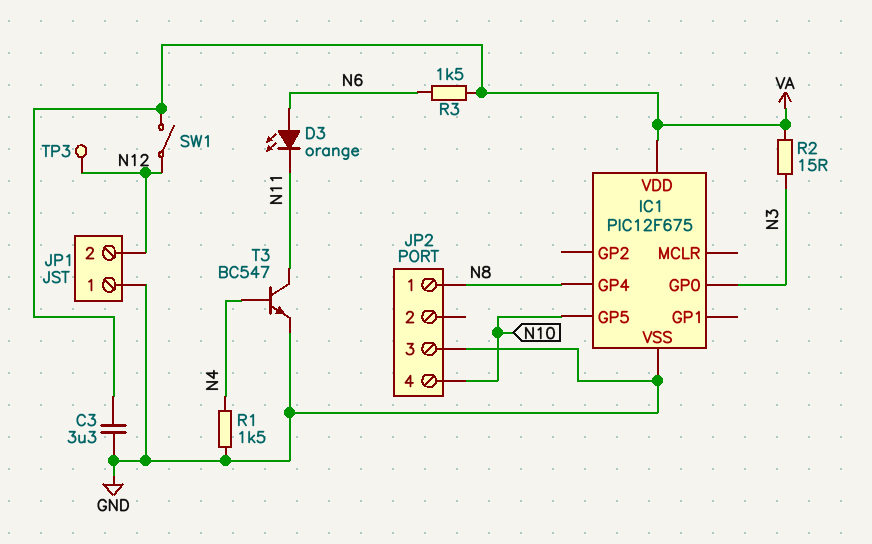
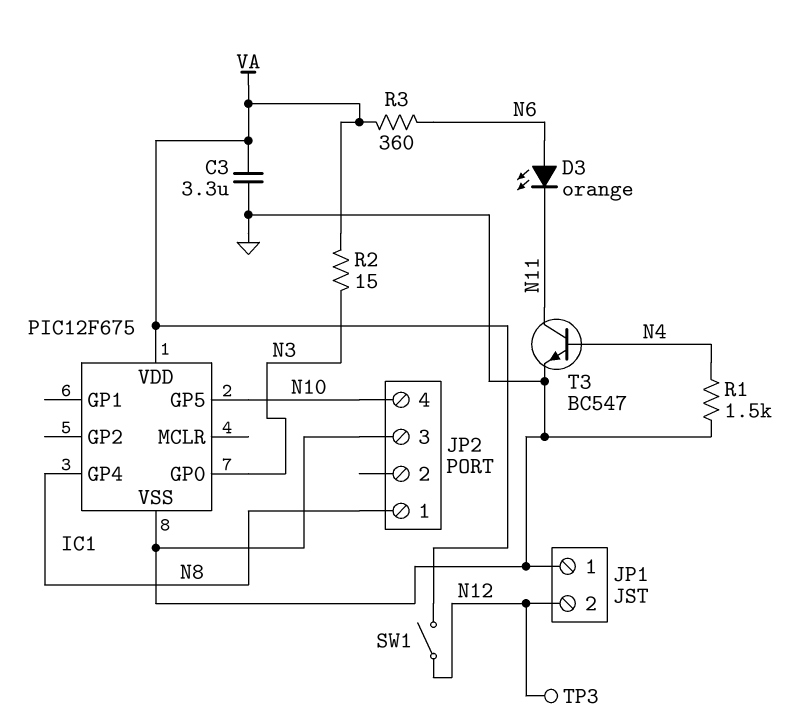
R3: 1.5k (N6, VA) -> 360 (N6, VA)

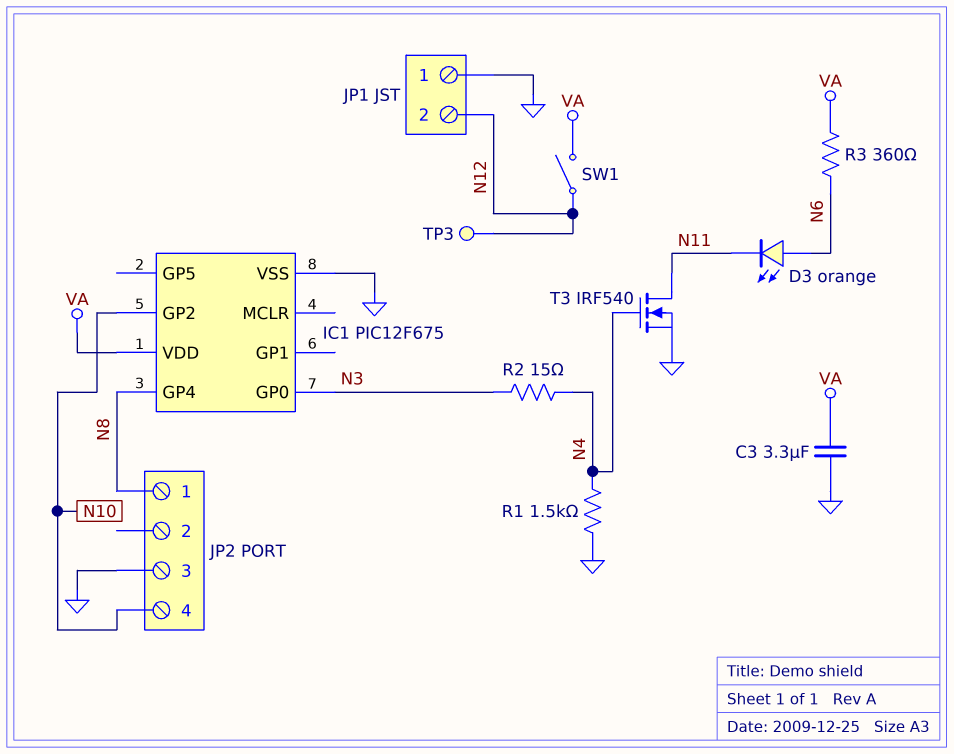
IC1 pin GP2: none -> N10
IC1 pin GP5: N10 -> none
R2: 15 (N3, VA) -> 15 (N3, N4)
T3: NPN BC547 (B N4, C N11, E GND) -> NMOS IRF540 (G N4, D N11, S GND)

